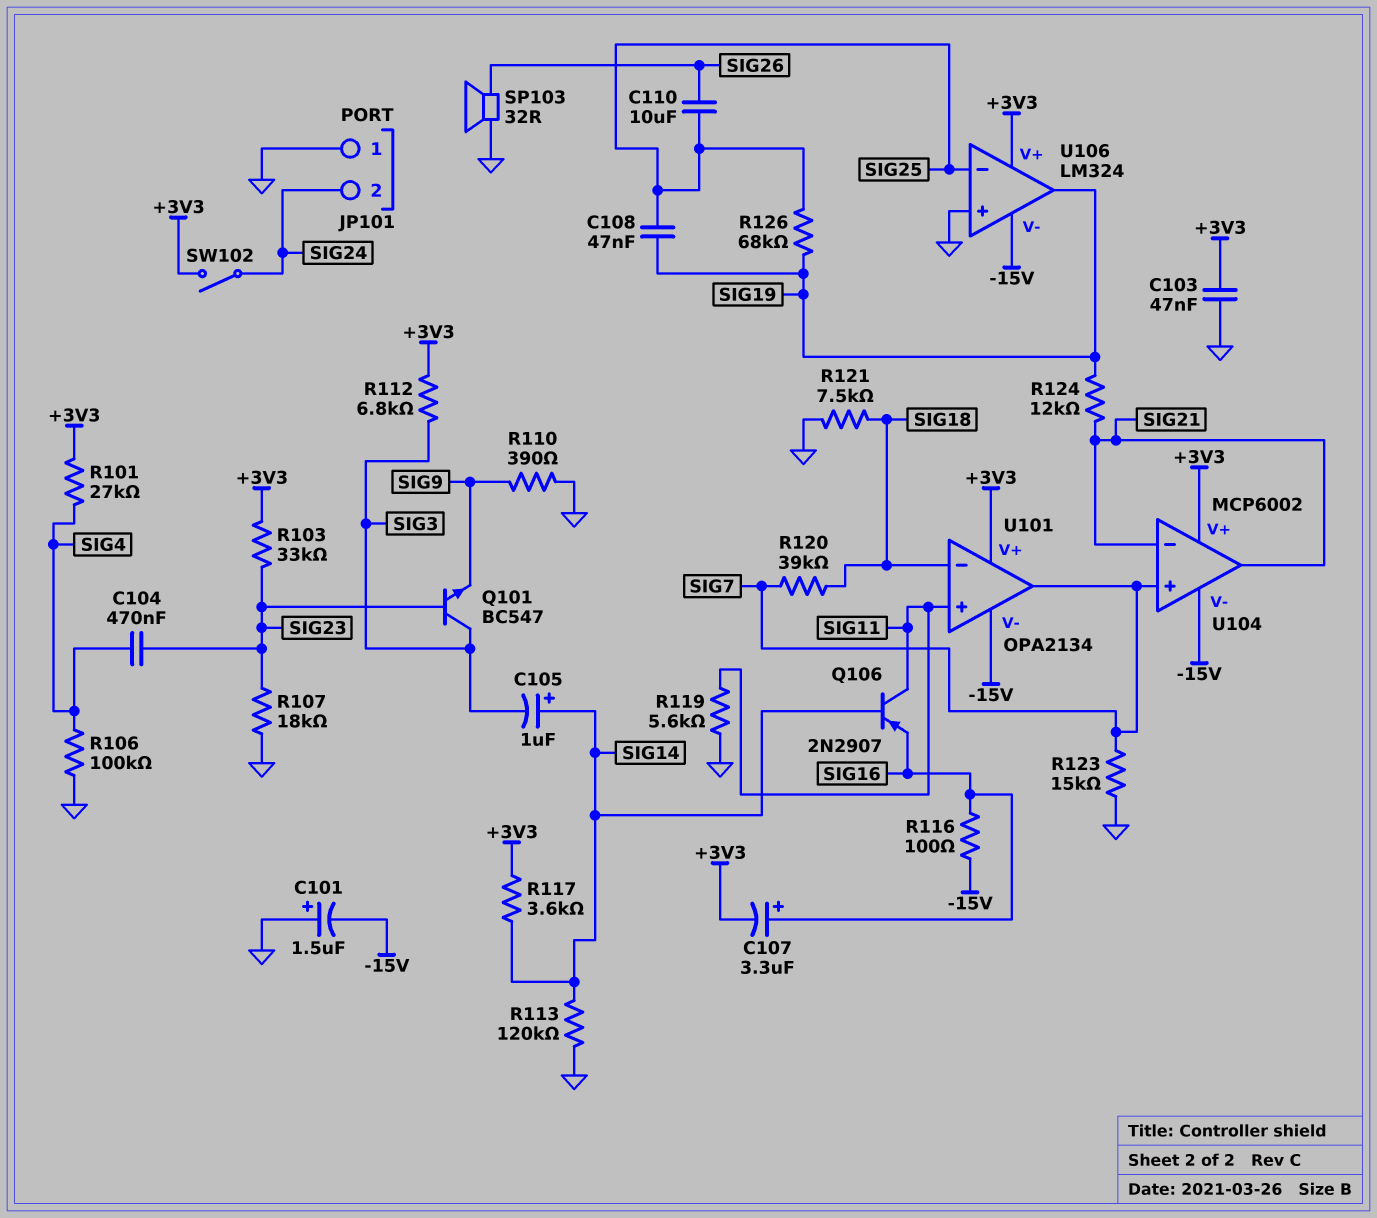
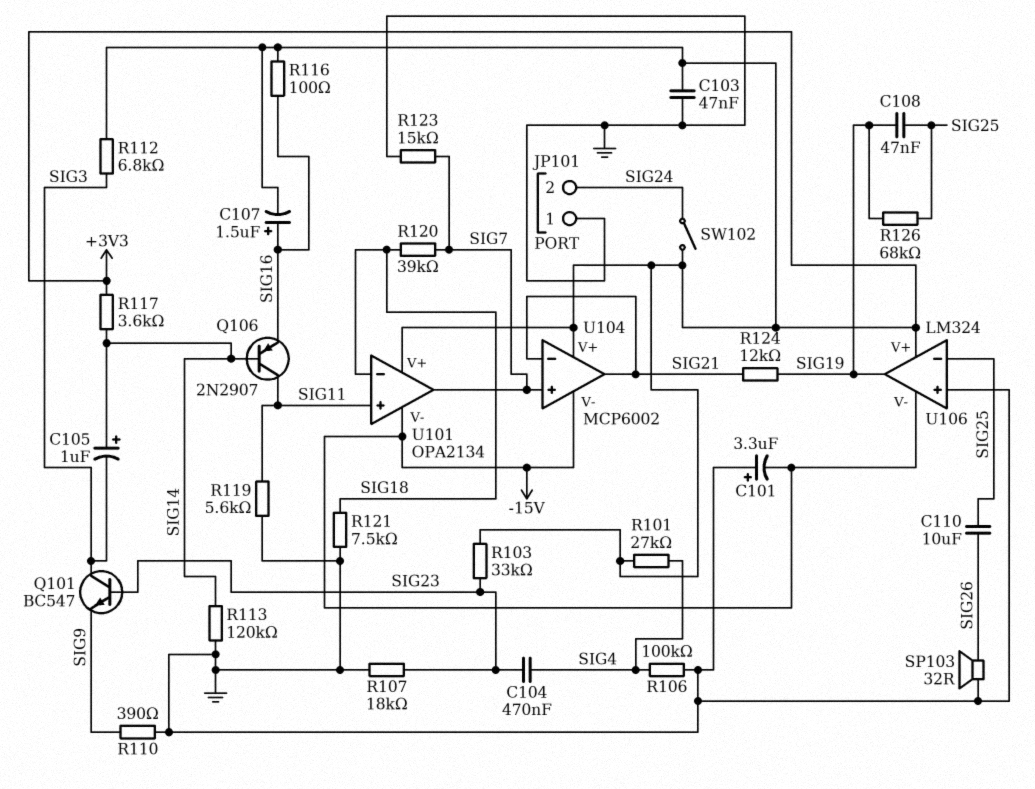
C101: 1.5uF (plus GND, minus -15V) -> 3.3uF (plus GND, minus -15V)
C107: 3.3uF (plus SIG16, minus +3V3) -> 1.5uF (plus SIG16, minus +3V3)
R116: 100 (-15V, SIG16) -> 100 (+3V3, SIG16)

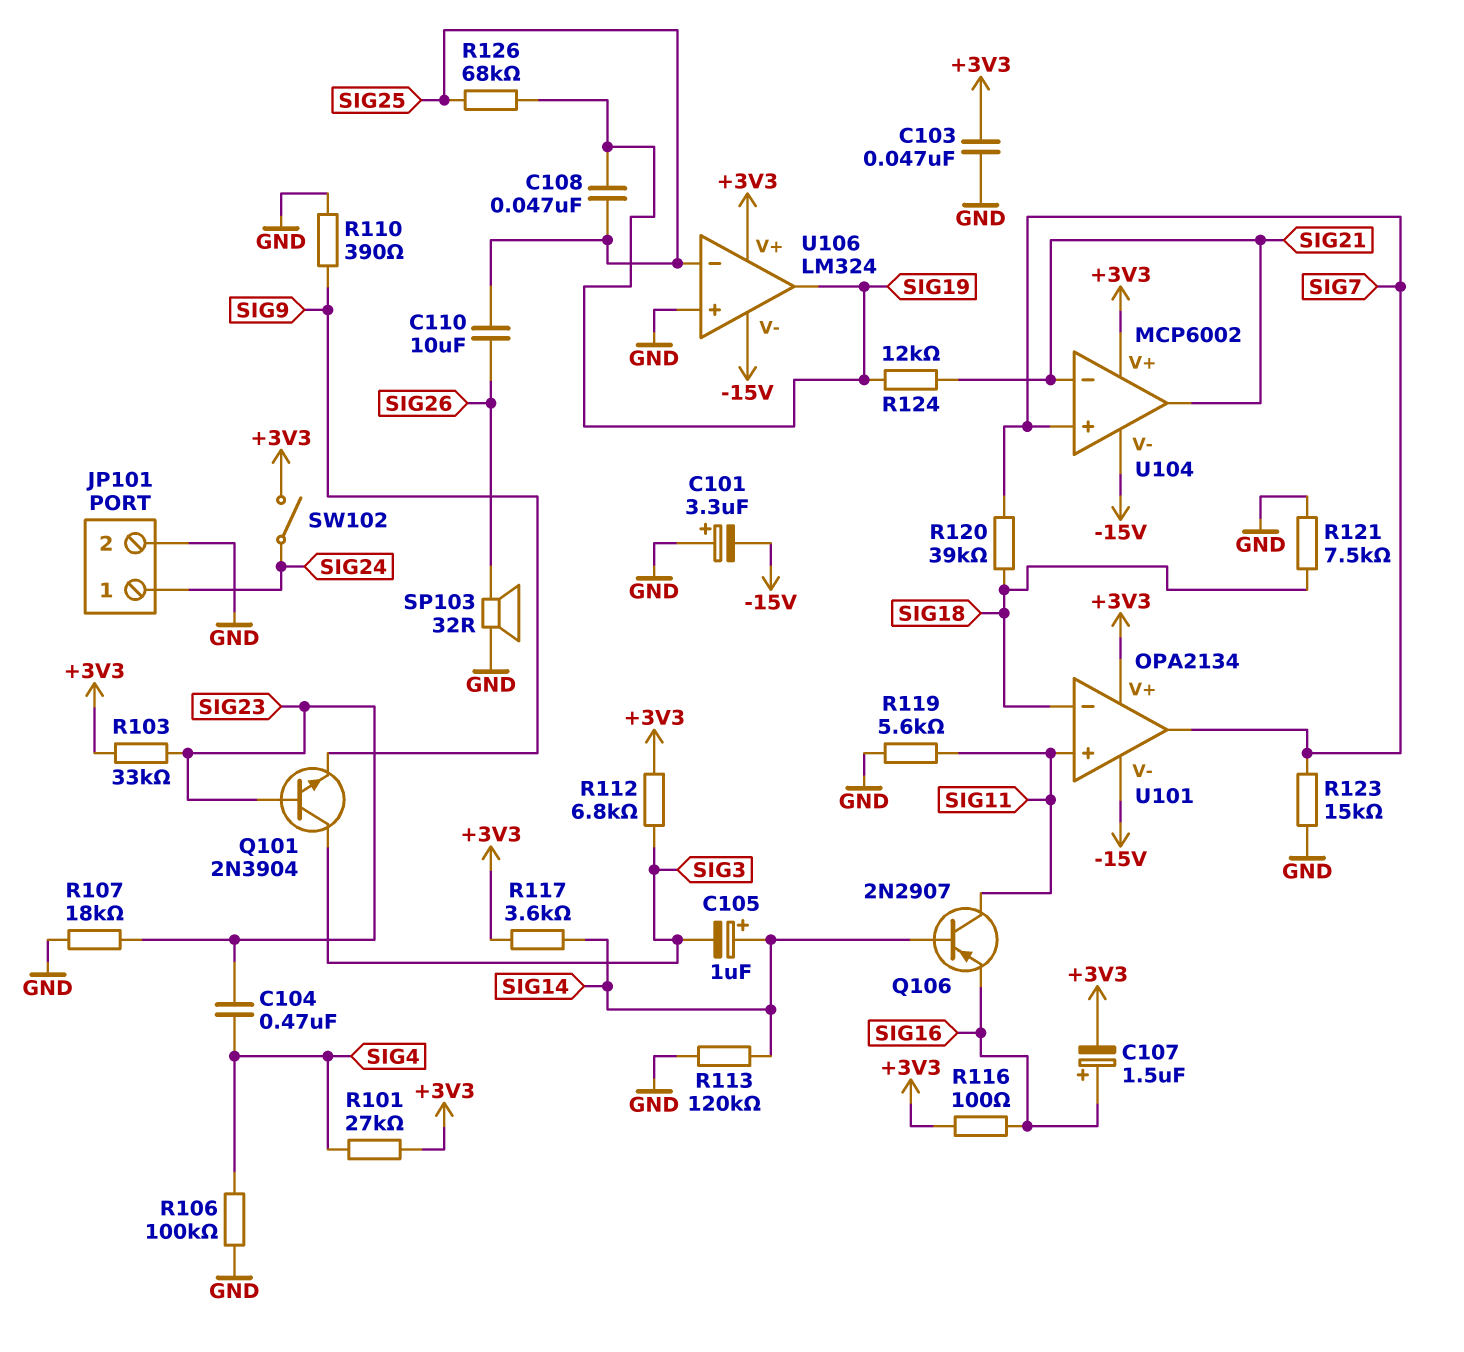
JP101 pin 1: GND -> SIG24
JP101 pin 2: SIG24 -> GND
Q101: NPN BC547 (B SIG23, C SIG3, E SIG9) -> NPN 2N3904 (B SIG23, C SIG3, E SIG9)

